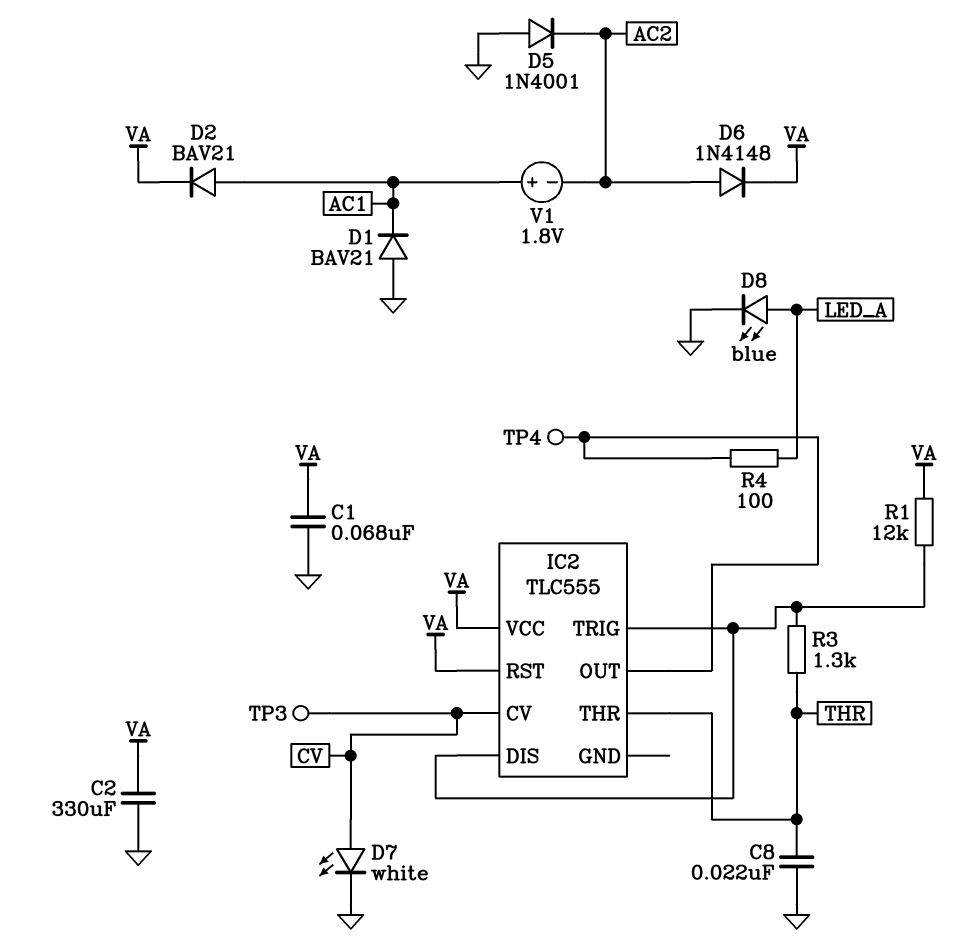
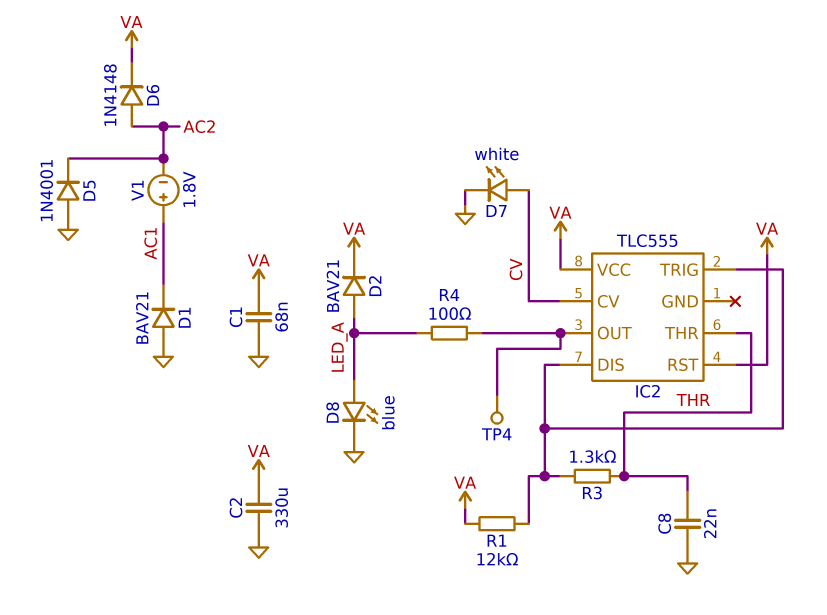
D2: diode BAV21 (A AC1, K VA) -> diode BAV21 (A LED_A, K VA)
TP3: test point (CV) -> none

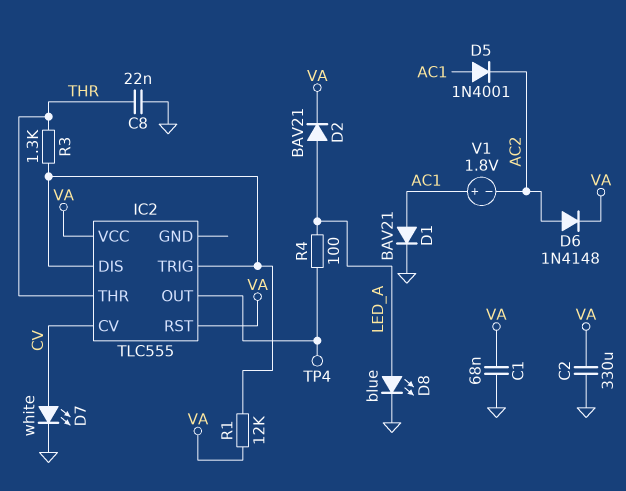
D1: diode BAV21 (A GND, K AC1) -> diode BAV21 (A AC1, K GND)
D5: diode 1N4001 (A GND, K AC2) -> diode 1N4001 (A AC1, K AC2)

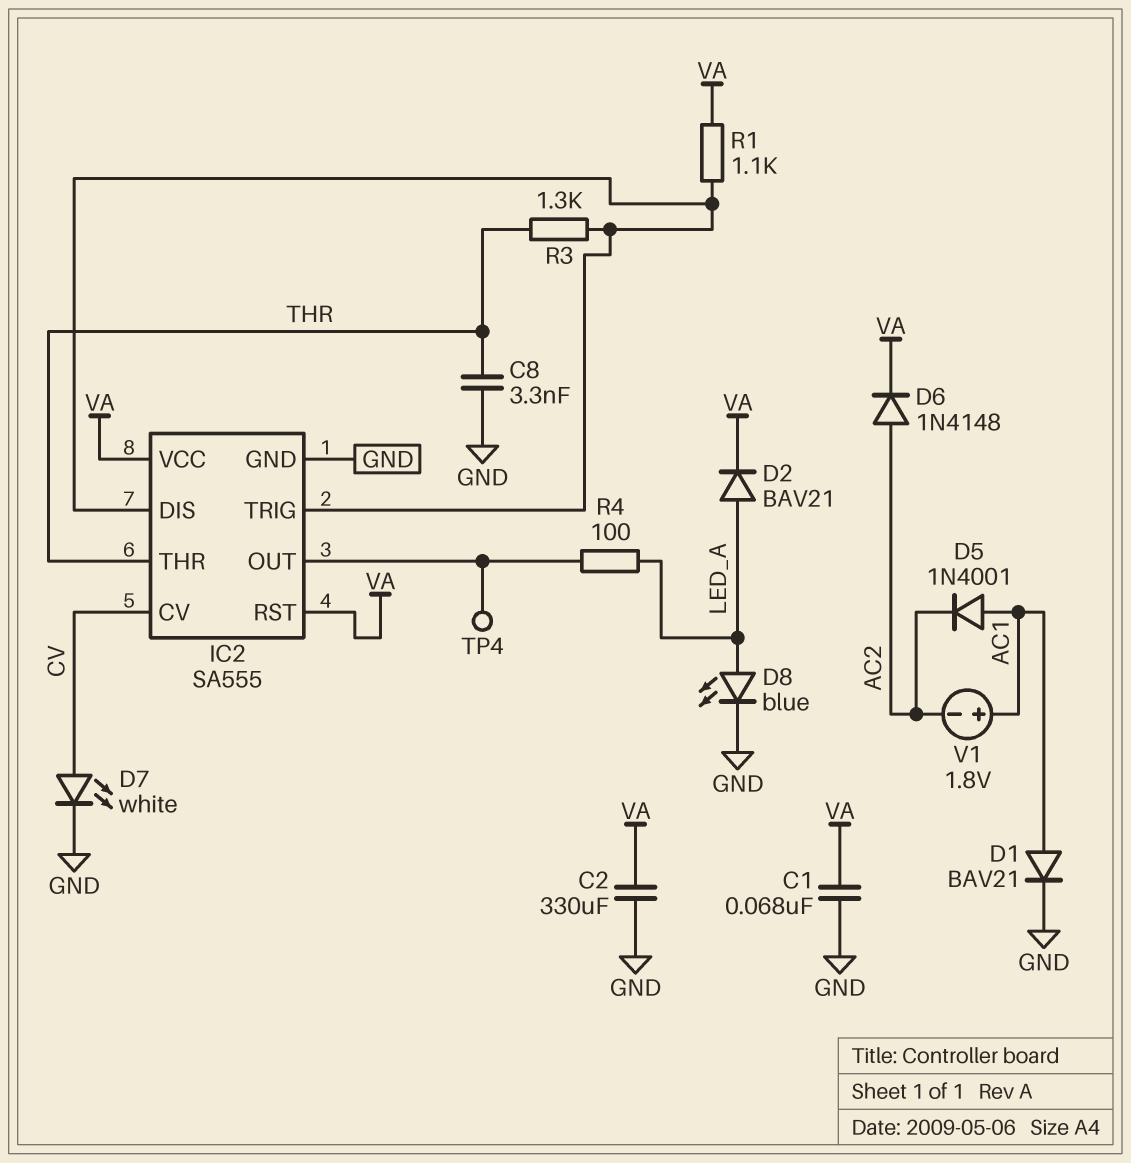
C8: 22nF (GND, THR) -> 3.3nF (GND, THR)
IC2: TLC555 -> SA555
IC2 pin GND: none -> GND
R1: 12k (IC2/DIS, VA) -> 1.1k (IC2/DIS, VA)

